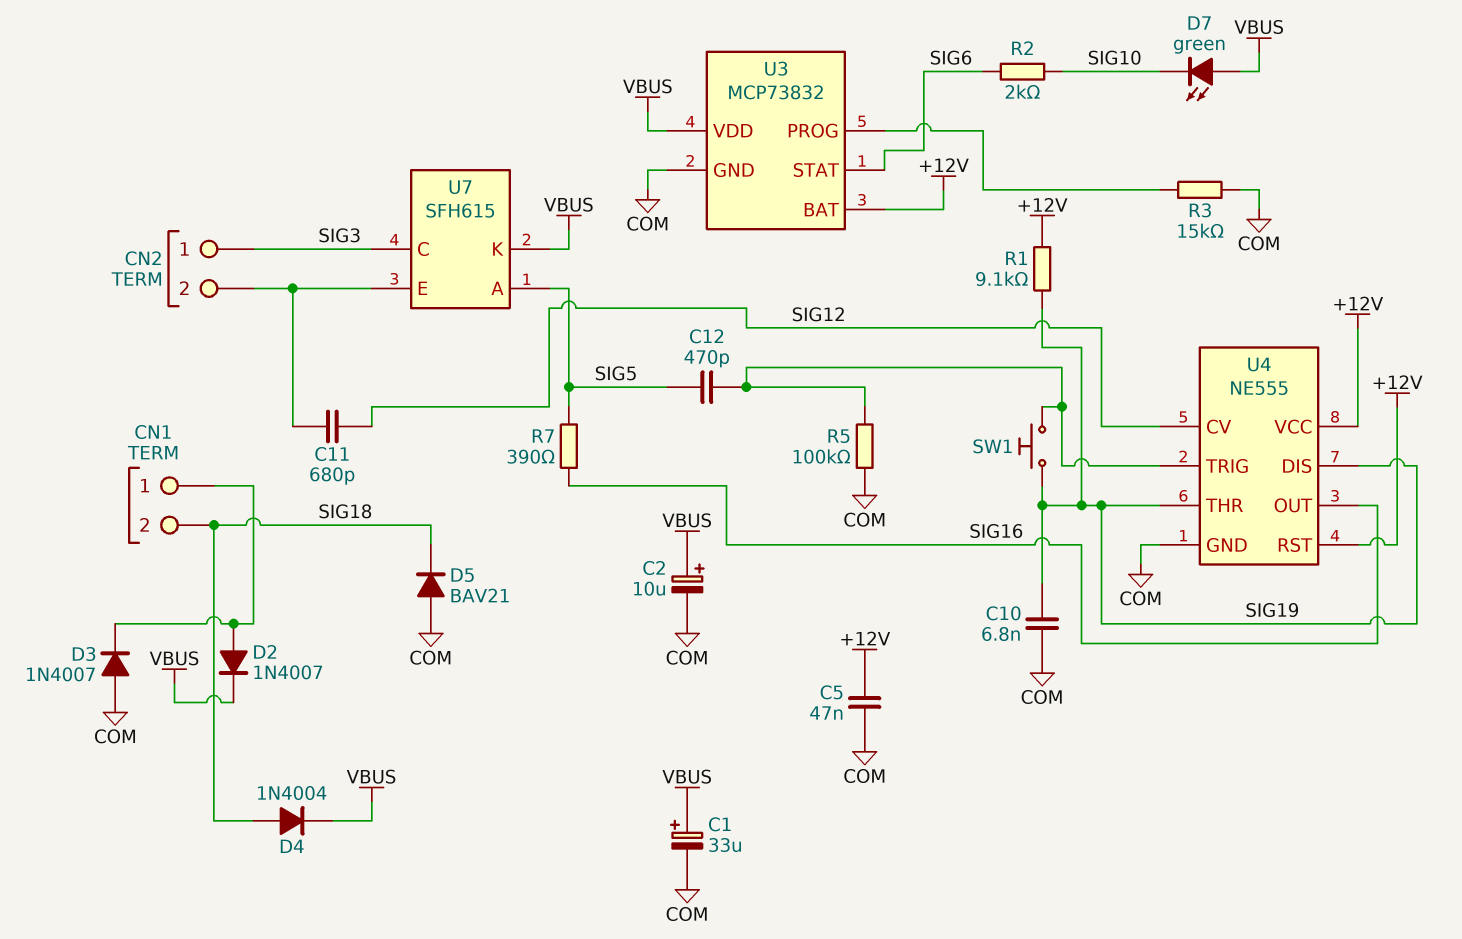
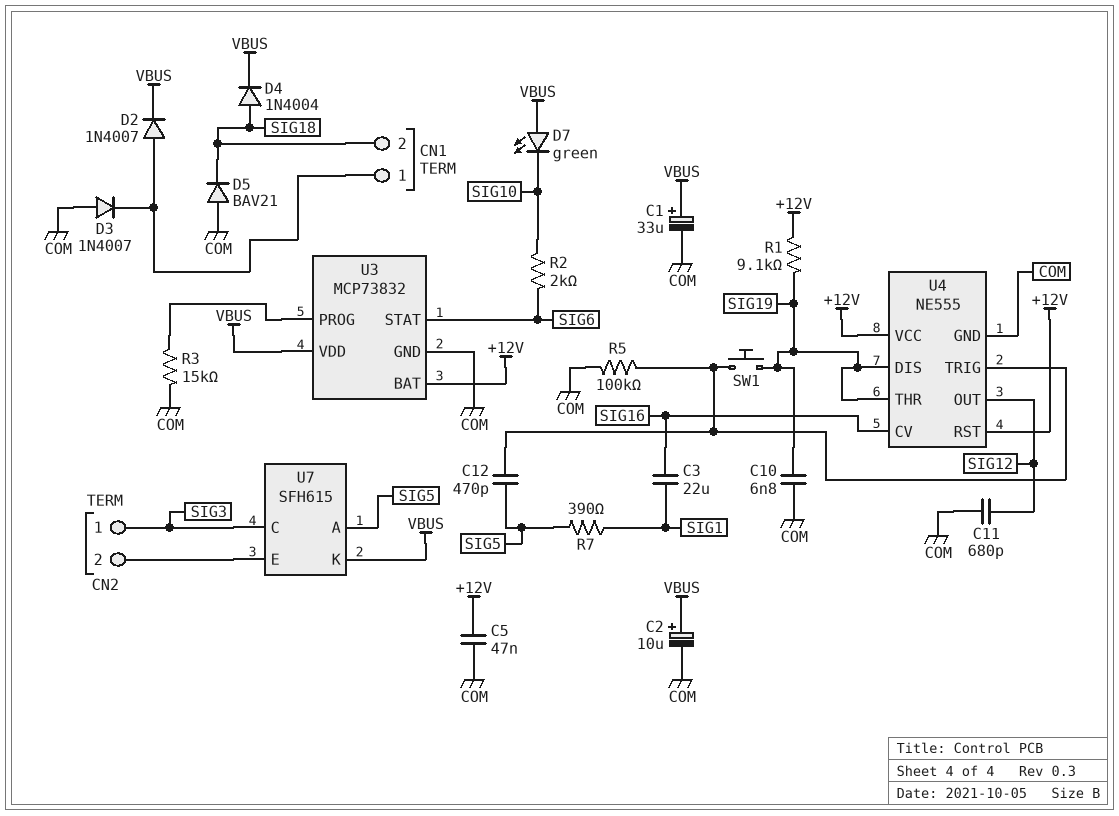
C3: none -> 22uF (SIG1, SIG16)
C11: 680pF (CN2/2, SIG12) -> 680pF (COM, SIG12)
R7: 390 (SIG5, SIG16) -> 390 (SIG1, SIG5)
U4 pin CV: SIG12 -> SIG16
U4 pin OUT: SIG16 -> SIG12

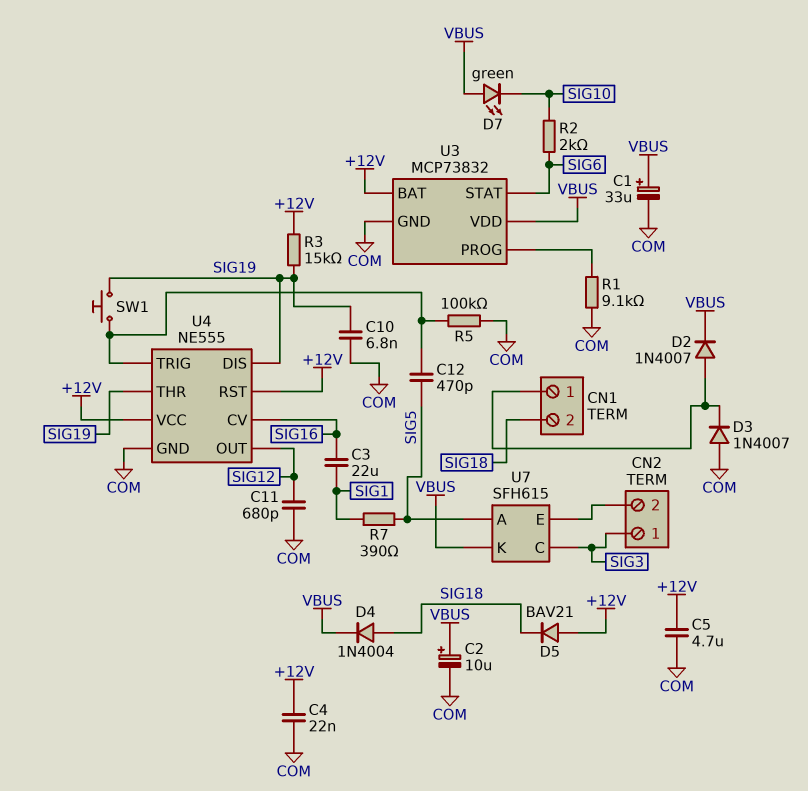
C4: none -> 22nF (+12V, COM)
C5: 47nF (+12V, COM) -> 4.7uF (+12V, COM)
D5: diode BAV21 (A COM, K SIG18) -> diode BAV21 (A +12V, K SIG18)
R1: 9.1k (+12V, SIG19) -> 9.1k (COM, U3/PROG)
R3: 15k (COM, U3/PROG) -> 15k (+12V, SIG19)

